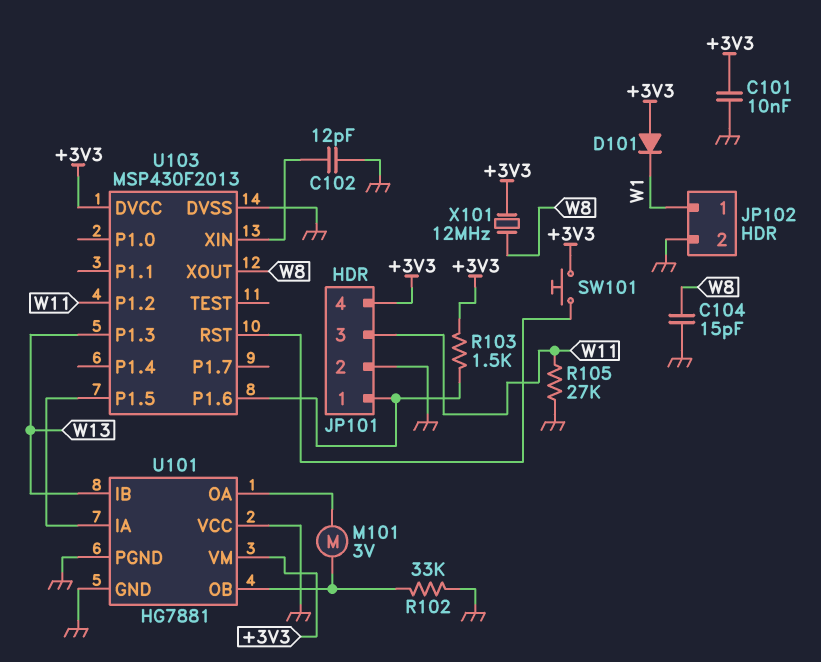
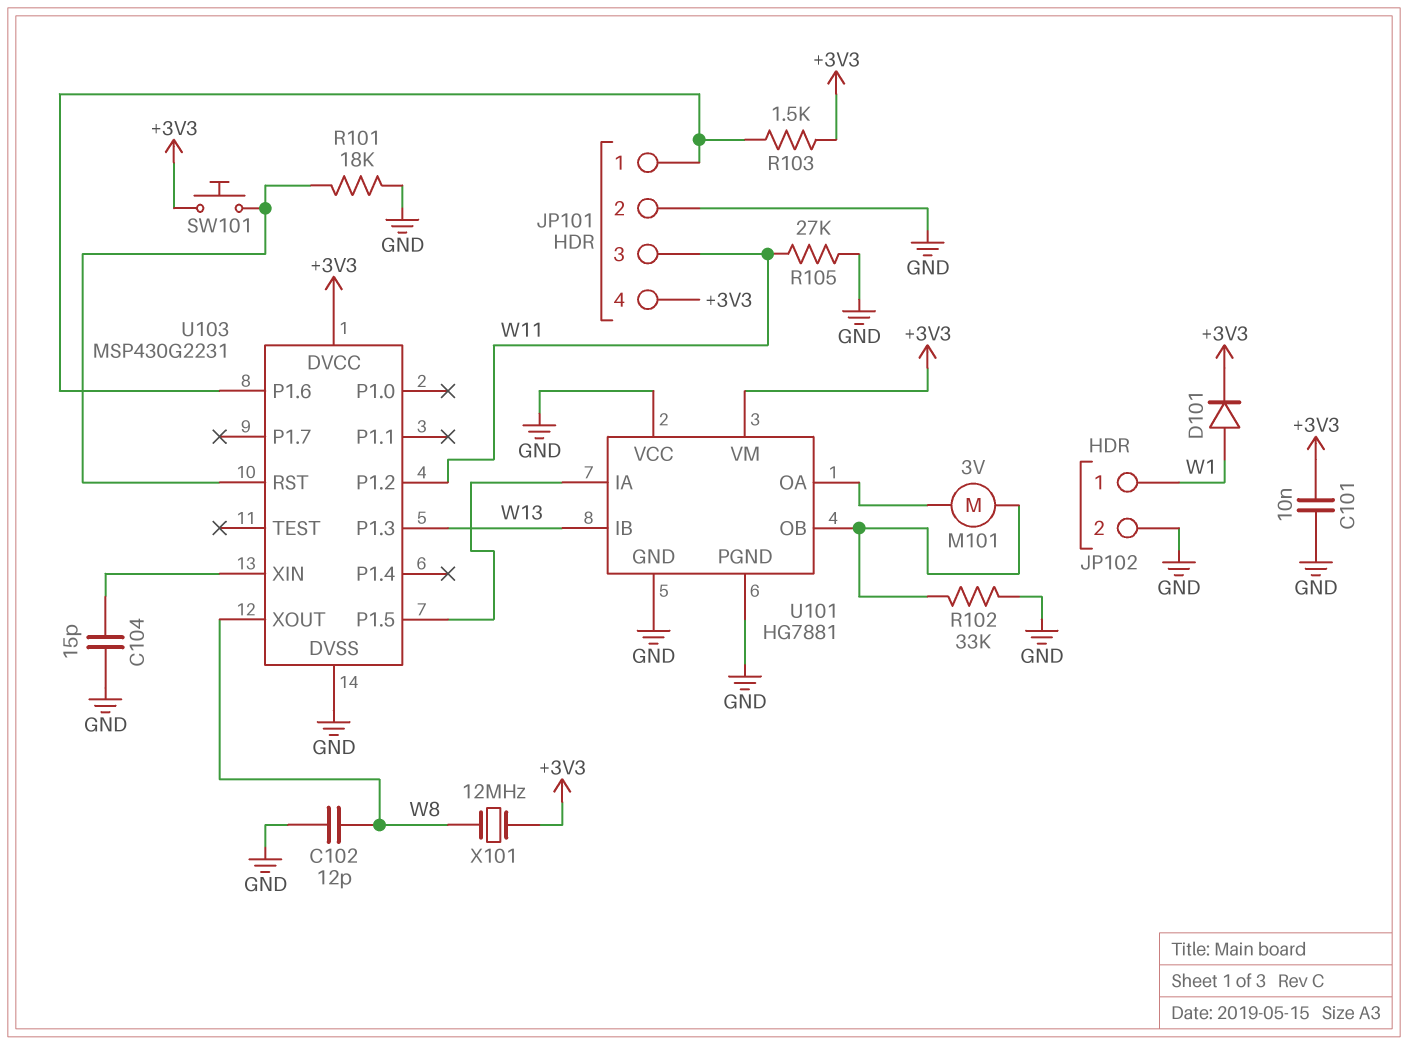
C102: 12pF (GND, U103/XIN) -> 12pF (GND, W8)
C104: 15pF (GND, W8) -> 15pF (GND, U103/XIN)
D101: diode (A +3V3, K W1) -> diode (A W1, K +3V3)
R101: none -> 18k (GND, U103/RST)
U103: MSP430F2013 -> MSP430G2231

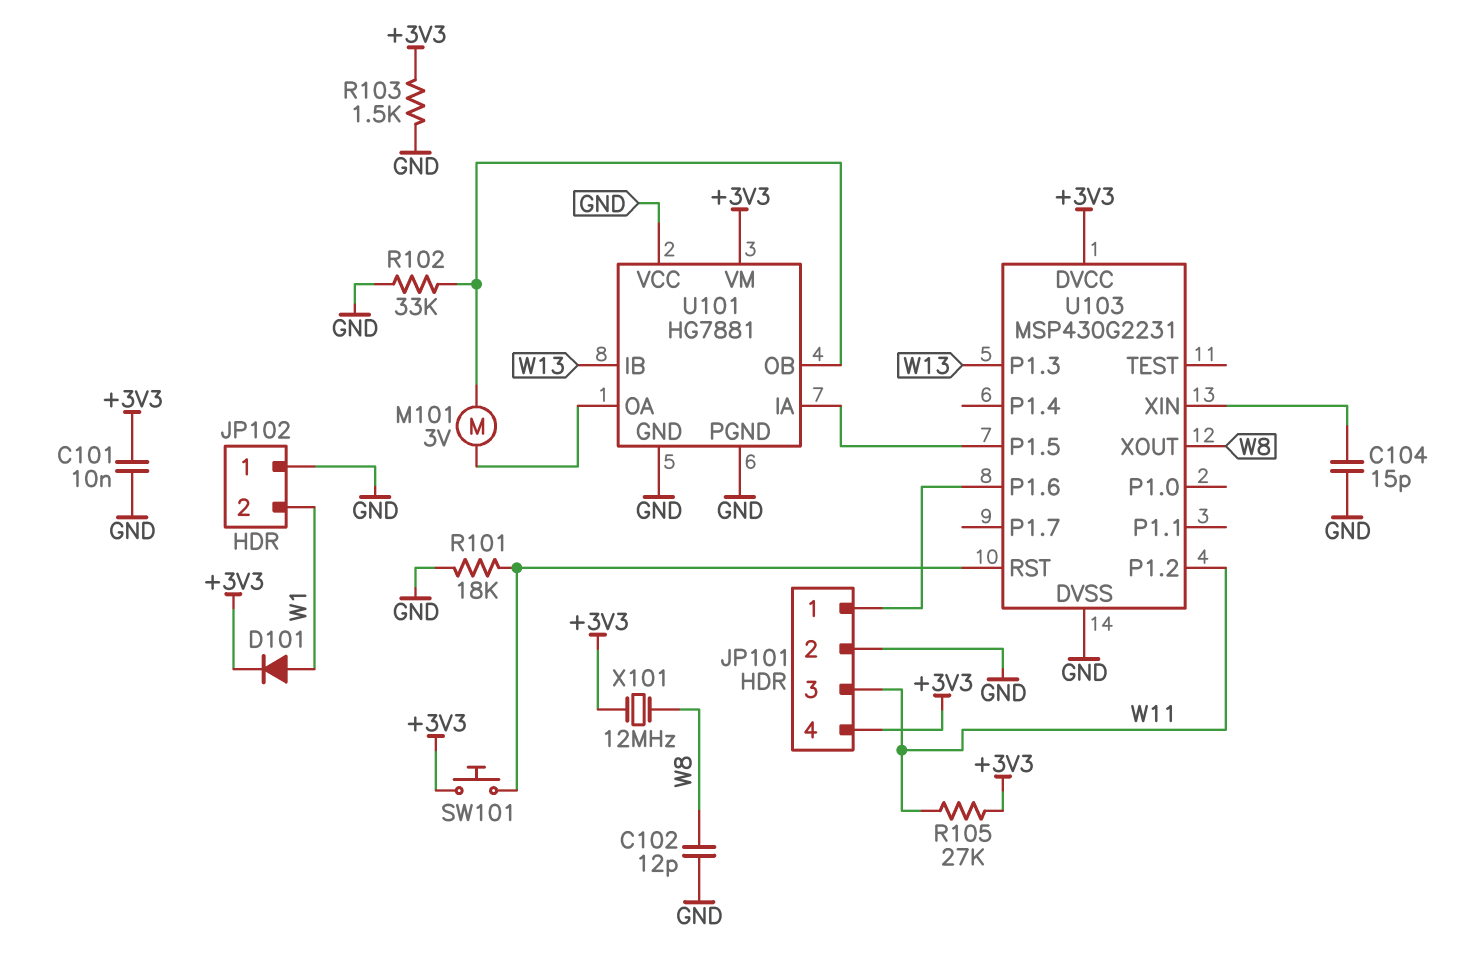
JP102 pin 1: W1 -> GND
JP102 pin 2: GND -> W1
R103: 1.5k (+3V3, JP101/1) -> 1.5k (+3V3, GND)
R105: 27k (GND, W11) -> 27k (+3V3, W11)

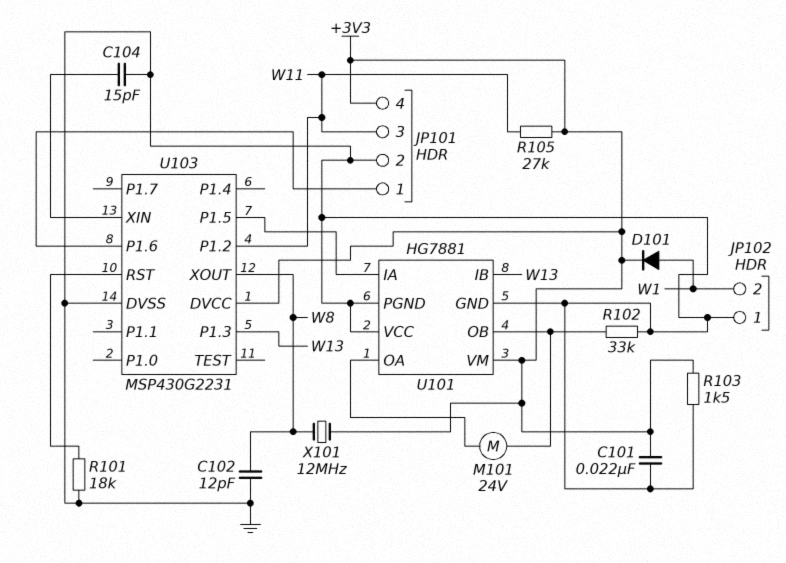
C101: 10nF (+3V3, GND) -> 22nF (+3V3, GND)
M101: motor 3V (U101/OA, U101/OB) -> motor 24V (U101/OA, U101/OB)
SW101: button (+3V3, U103/RST) -> none

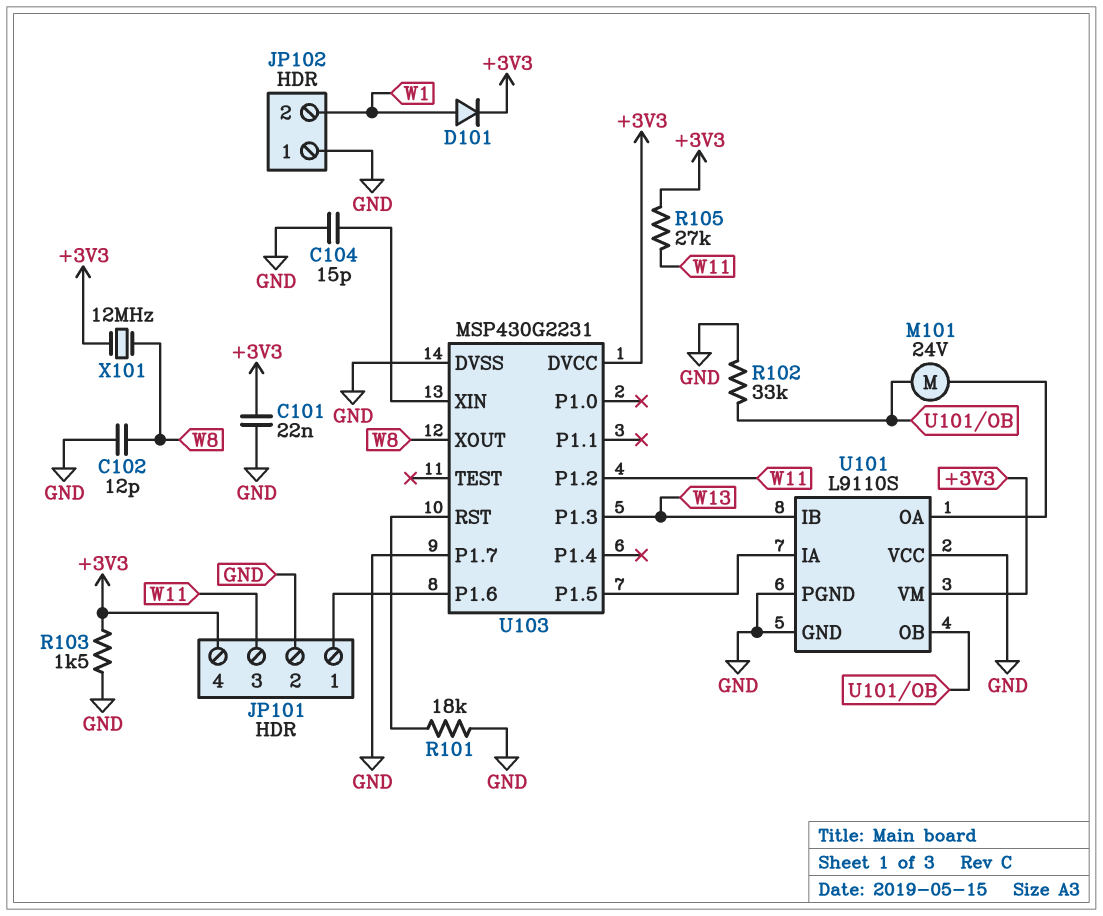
U101: HG7881 -> L9110S
U103 pin P1.7: none -> GND

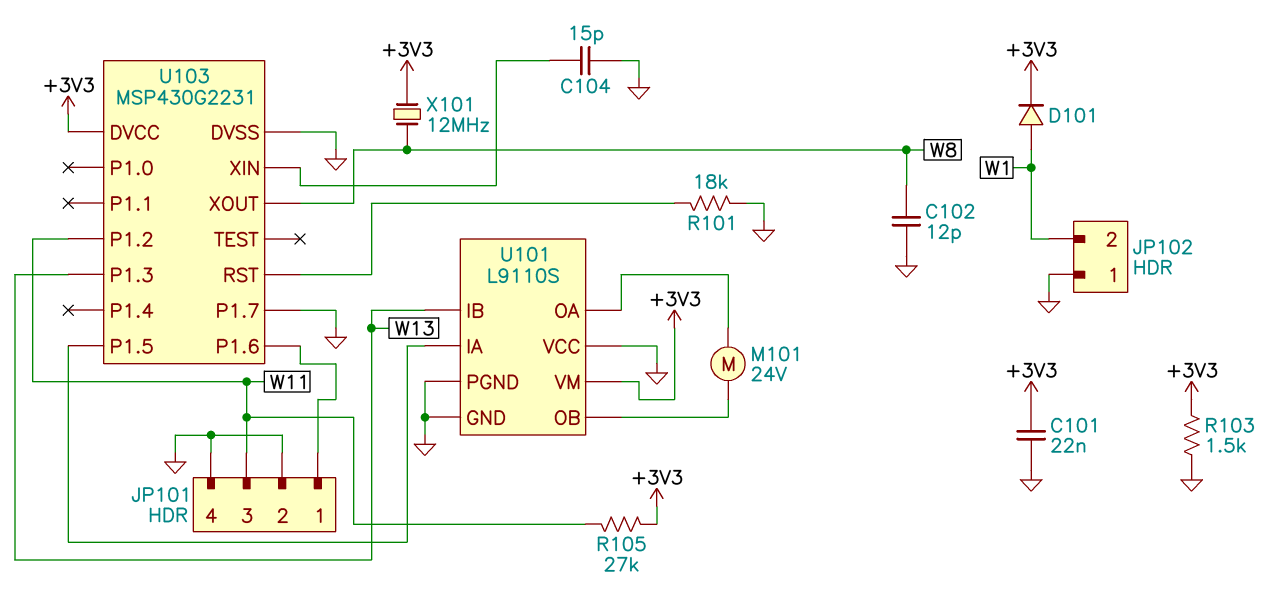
JP101 pin 4: +3V3 -> GND
R102: 33k (GND, U101/OB) -> none

